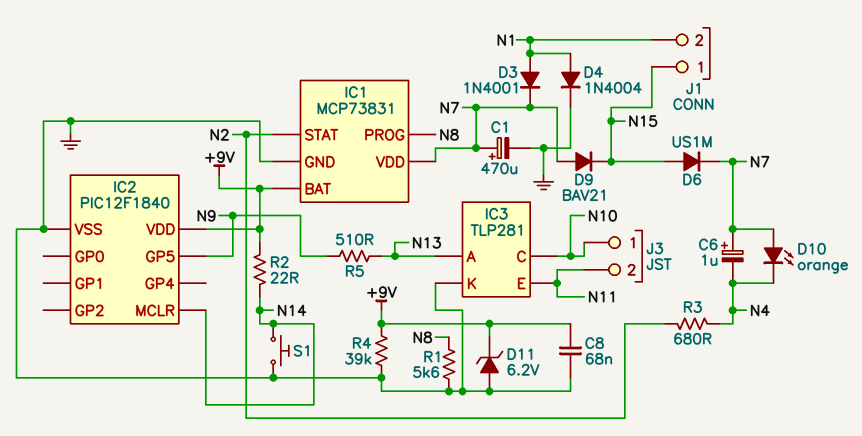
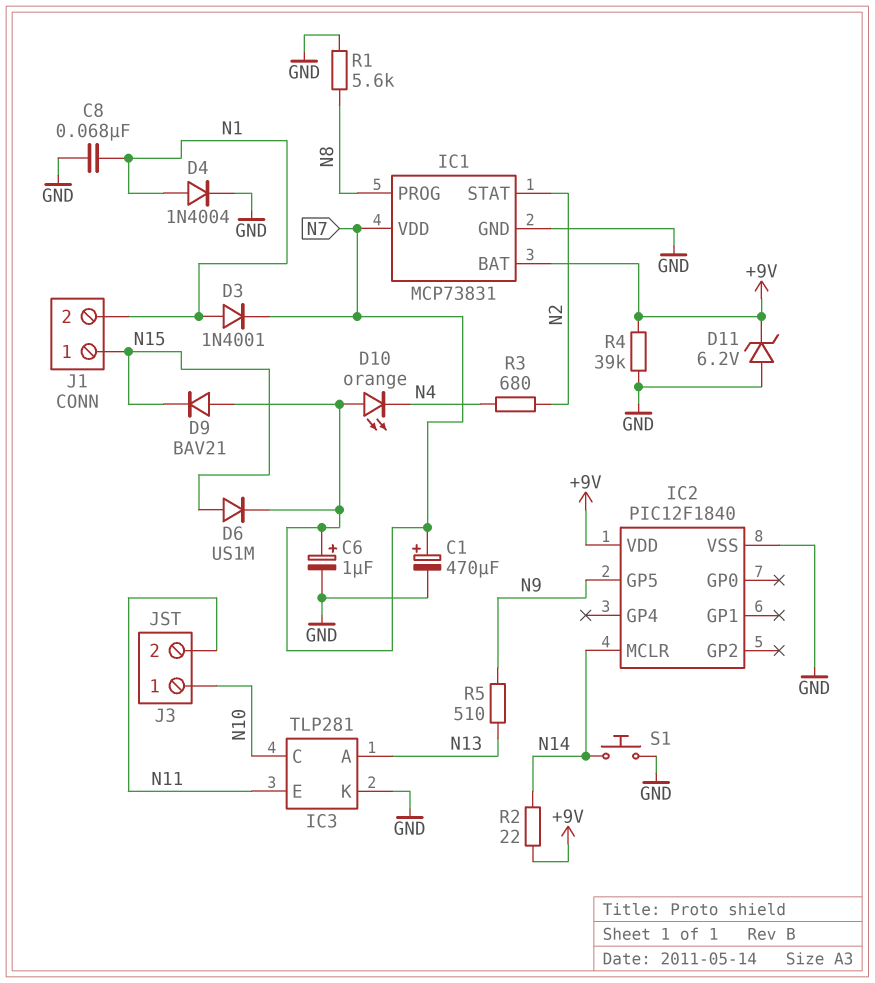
C6: 1uF (plus N7, minus N4) -> 1uF (plus N7, minus GND)
C8: 68nF (+9V, GND) -> 68nF (GND, N1)

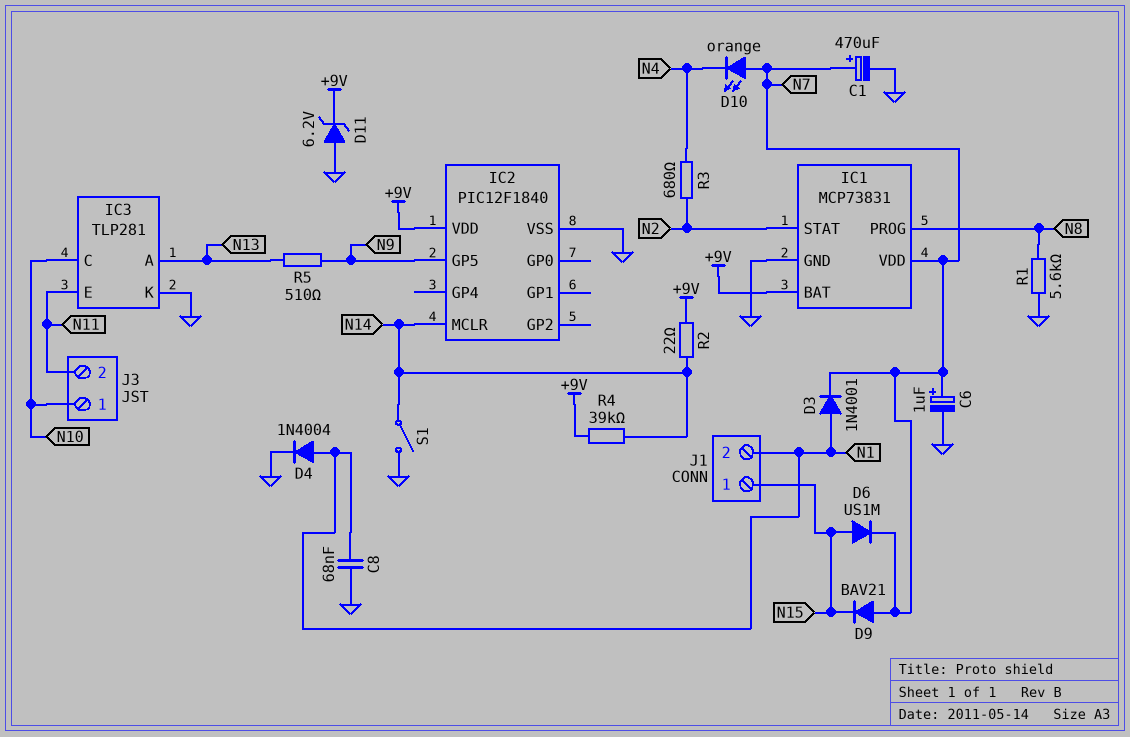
R4: 39k (+9V, GND) -> 39k (+9V, N14)
S1: button (GND, N14) -> switch (GND, N14)

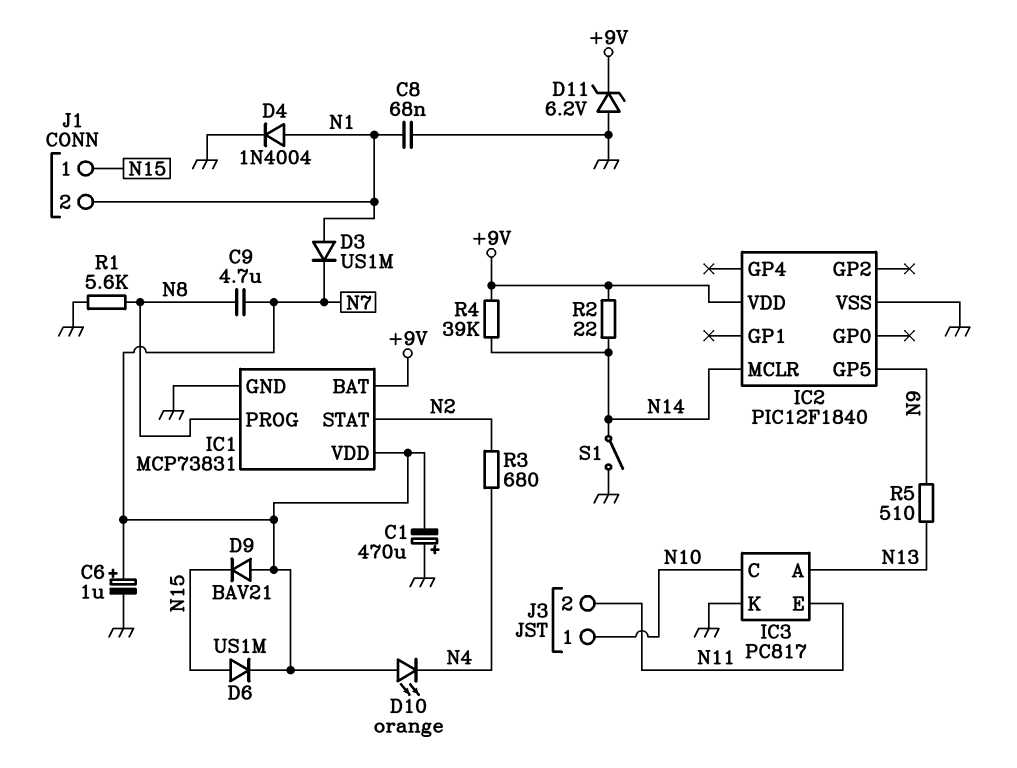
C1: 470uF (plus N7, minus GND) -> 470uF (plus GND, minus N7)
C9: none -> 4.7uF (N7, N8)
D3: diode 1N4001 (A N1, K N7) -> diode US1M (A N1, K N7)
IC3: TLP281 -> PC817

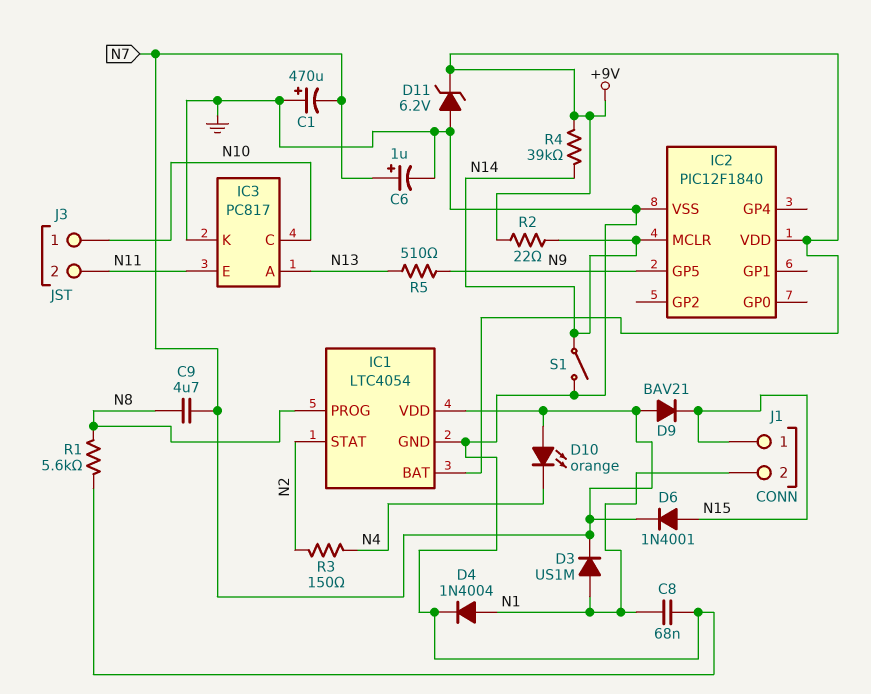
D6: diode US1M (A N15, K N7) -> diode 1N4001 (A N15, K N7)
IC1: MCP73831 -> LTC4054
R3: 680 (N2, N4) -> 150 (N2, N4)

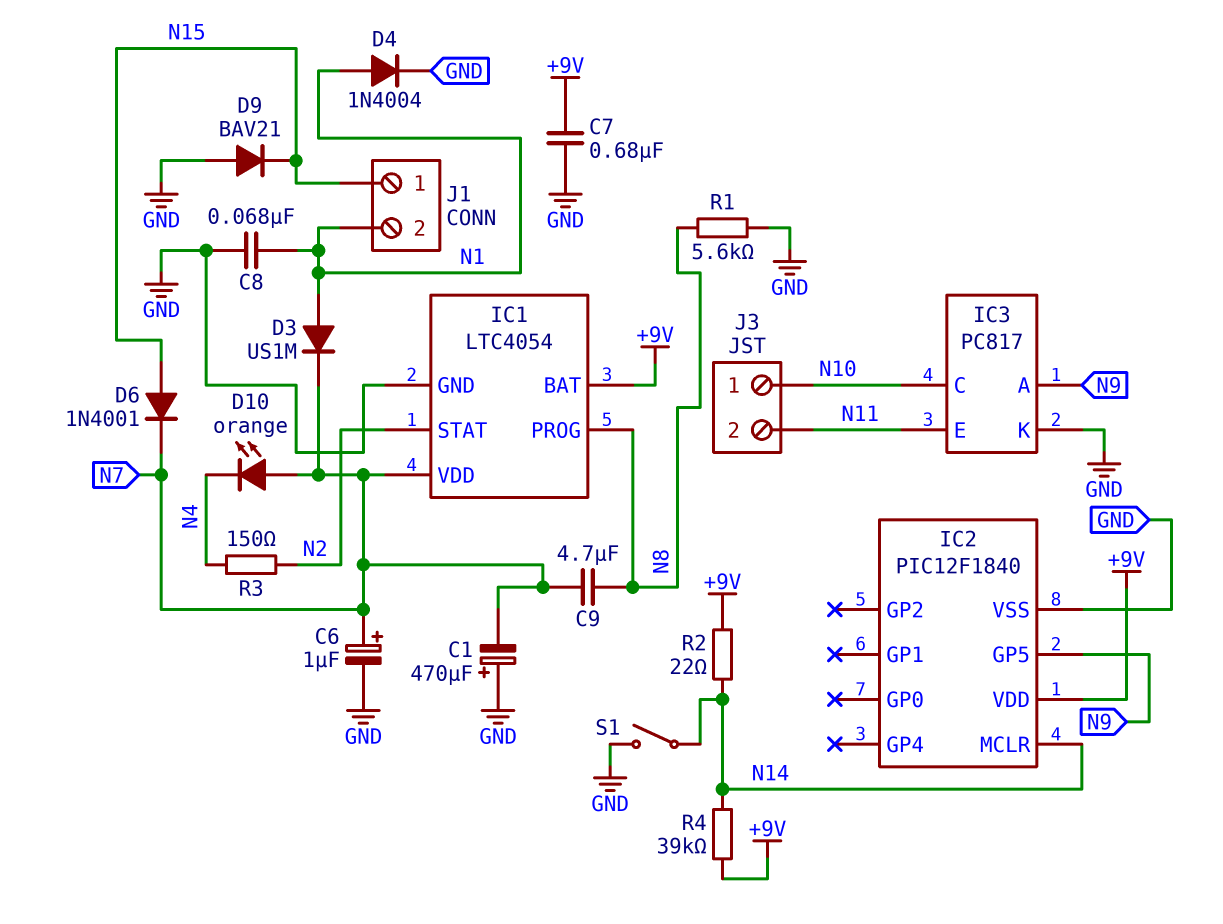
C7: none -> 680nF (+9V, GND)
D9: diode BAV21 (A N7, K N15) -> diode BAV21 (A GND, K N15)
D11: zener 6.2V (A GND, K +9V) -> none
IC3 pin A: N13 -> N9
R5: 510 (N9, N13) -> none

